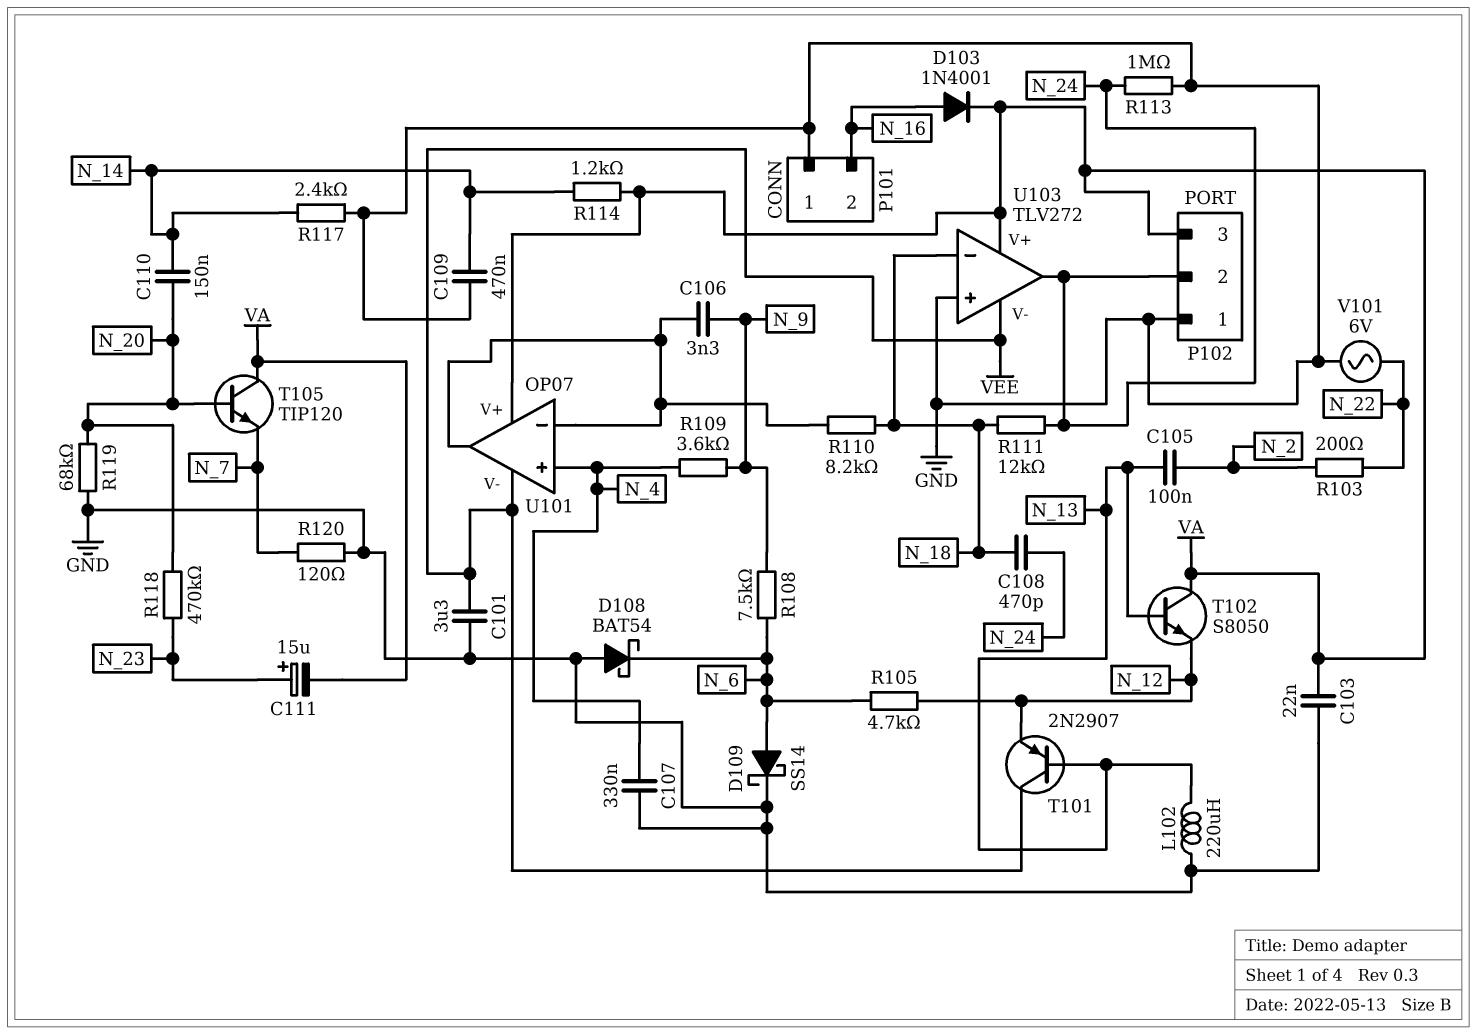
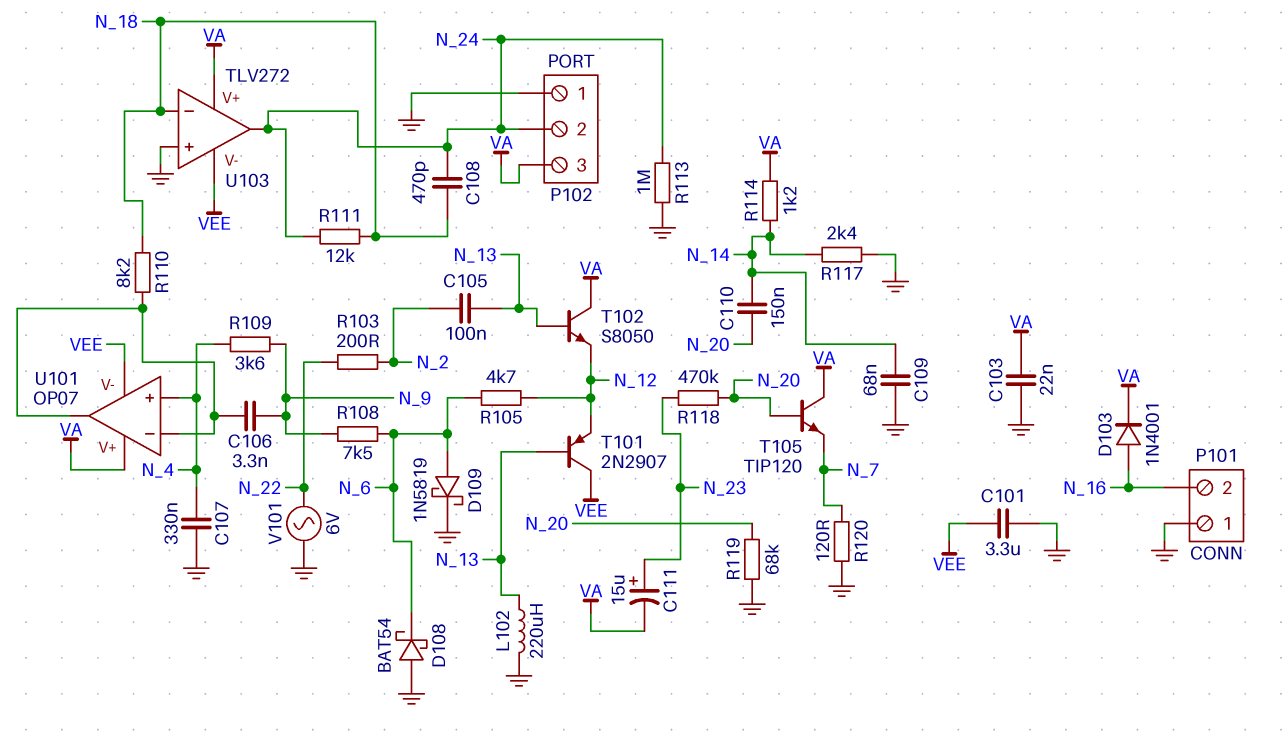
C109: 470nF (GND, N_14) -> 68nF (GND, N_14)
D109: schottky SS14 (A N_6, K GND) -> schottky 1N5819 (A N_6, K GND)

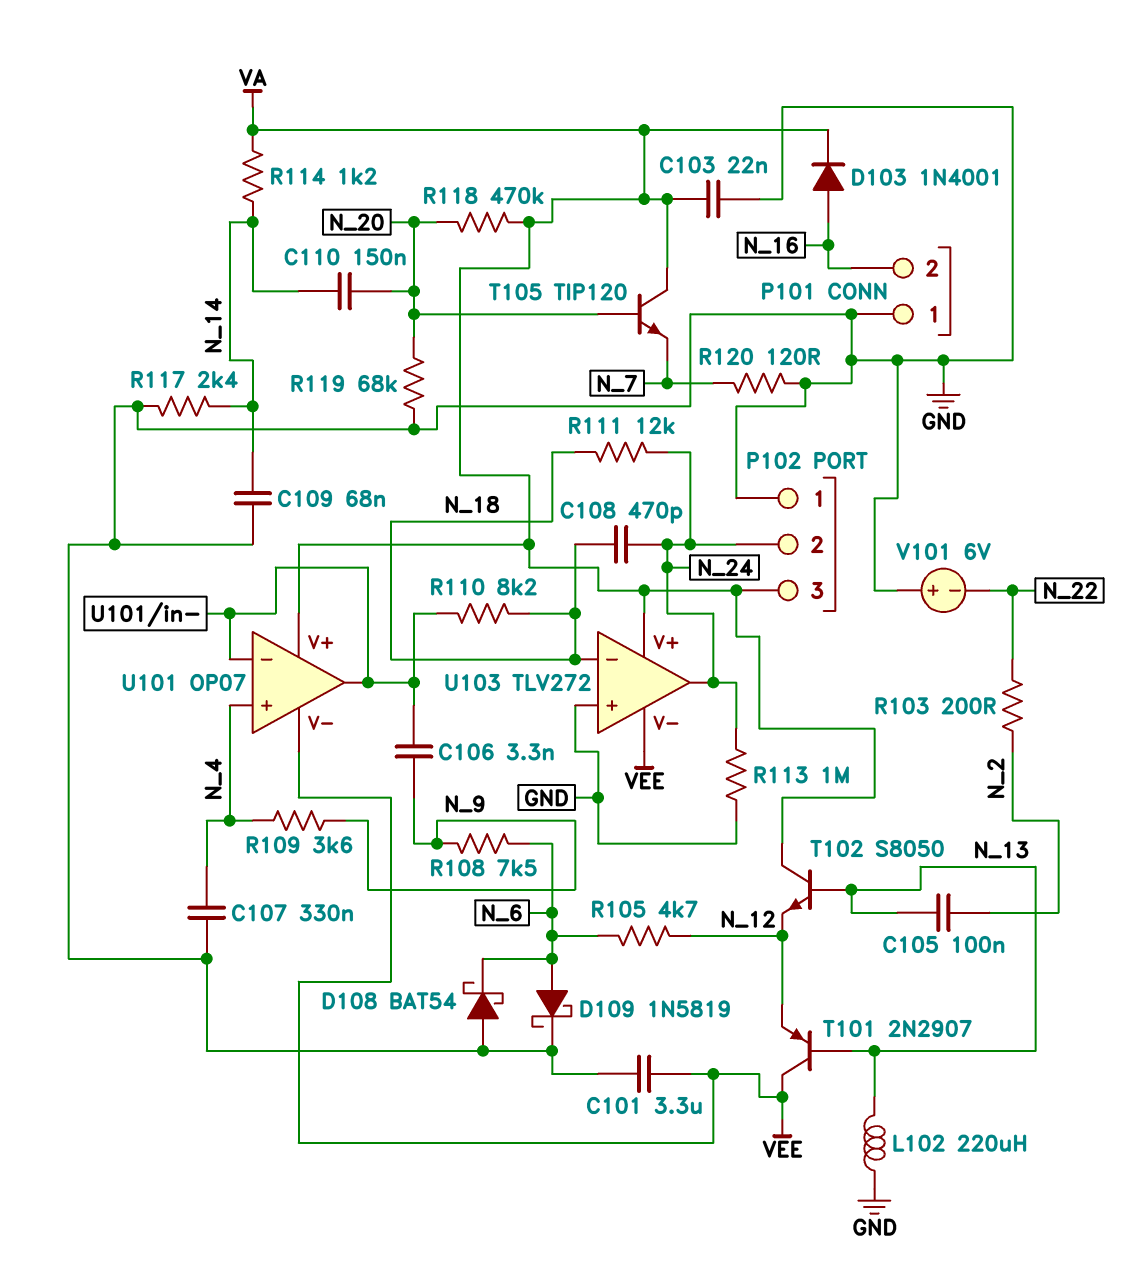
C111: 15uF (plus N_23, minus VA) -> none
R118: 470k (N_20, N_23) -> 470k (N_20, VA)
V101: AC 6V (GND, N_22) -> 6V (plus GND, minus N_22)

